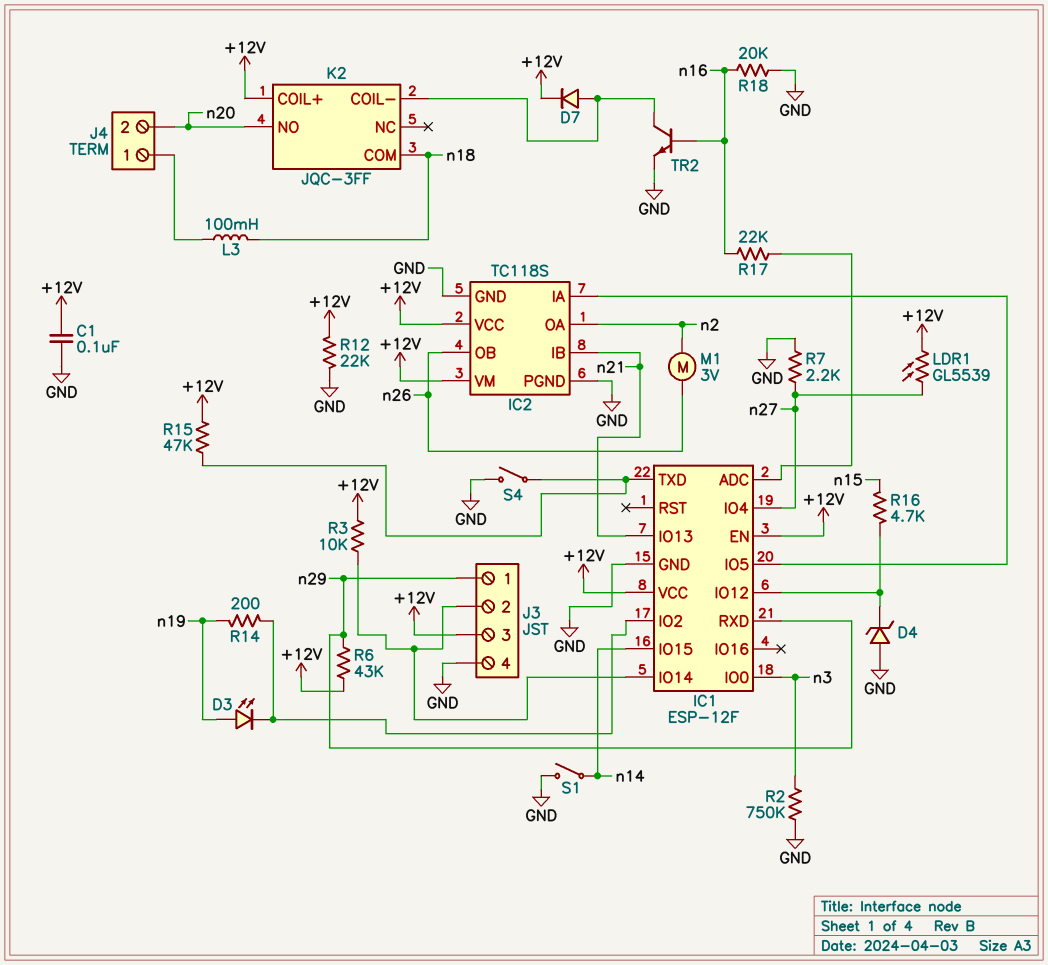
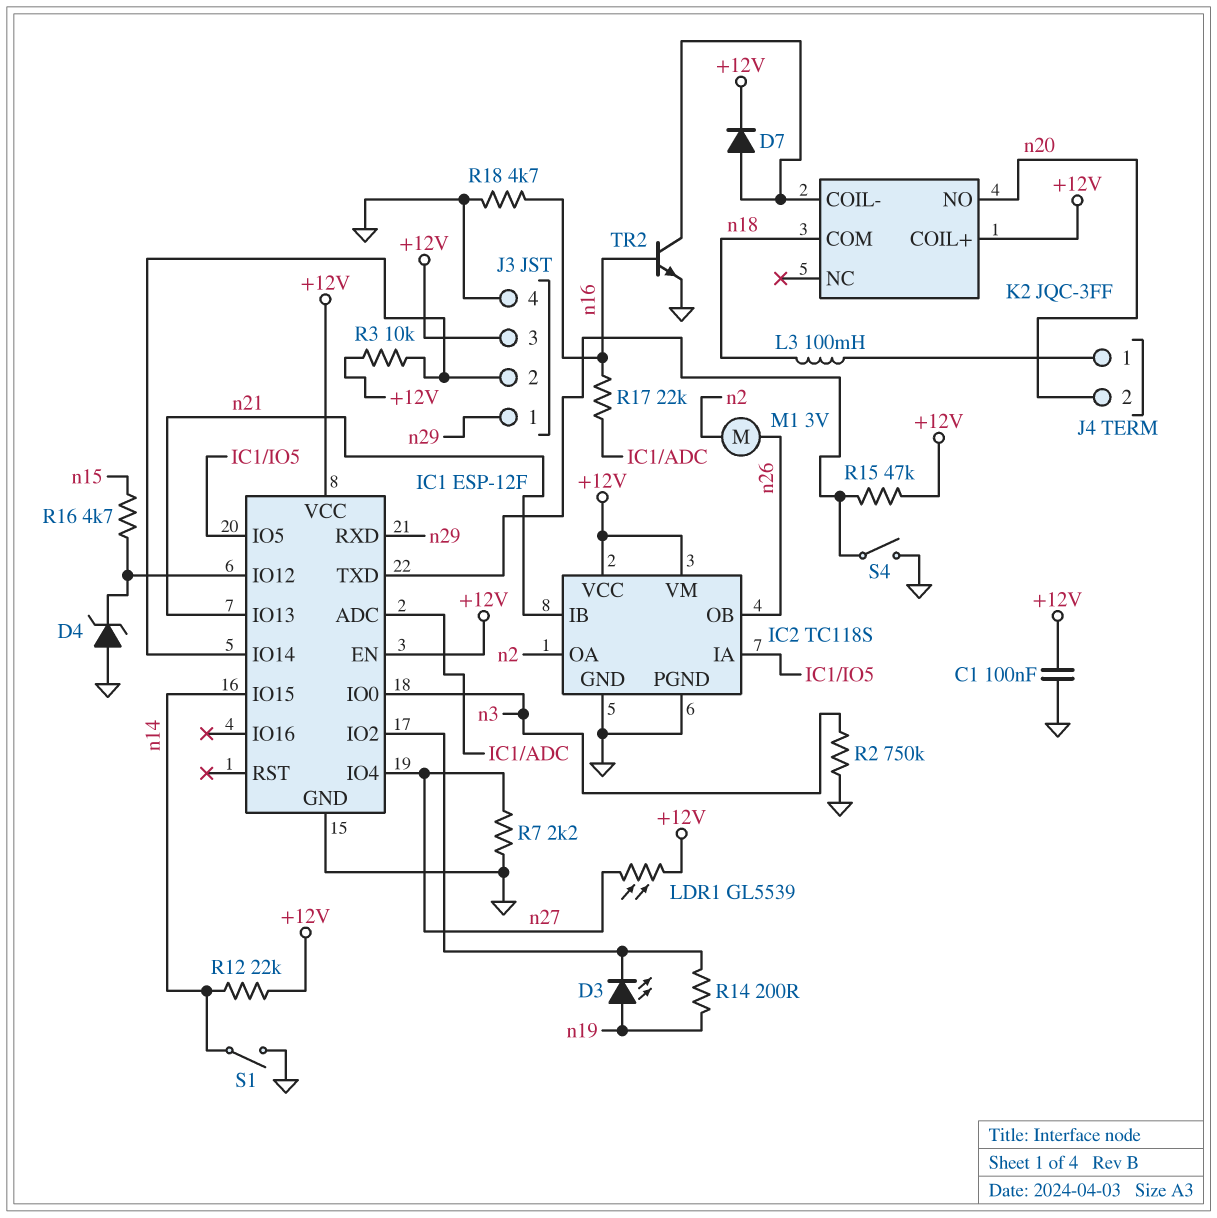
R6: 43k (+12V, n29) -> none
R12: 22k (+12V, GND) -> 22k (+12V, n14)
R18: 20k (GND, n16) -> 4.7k (GND, n16)

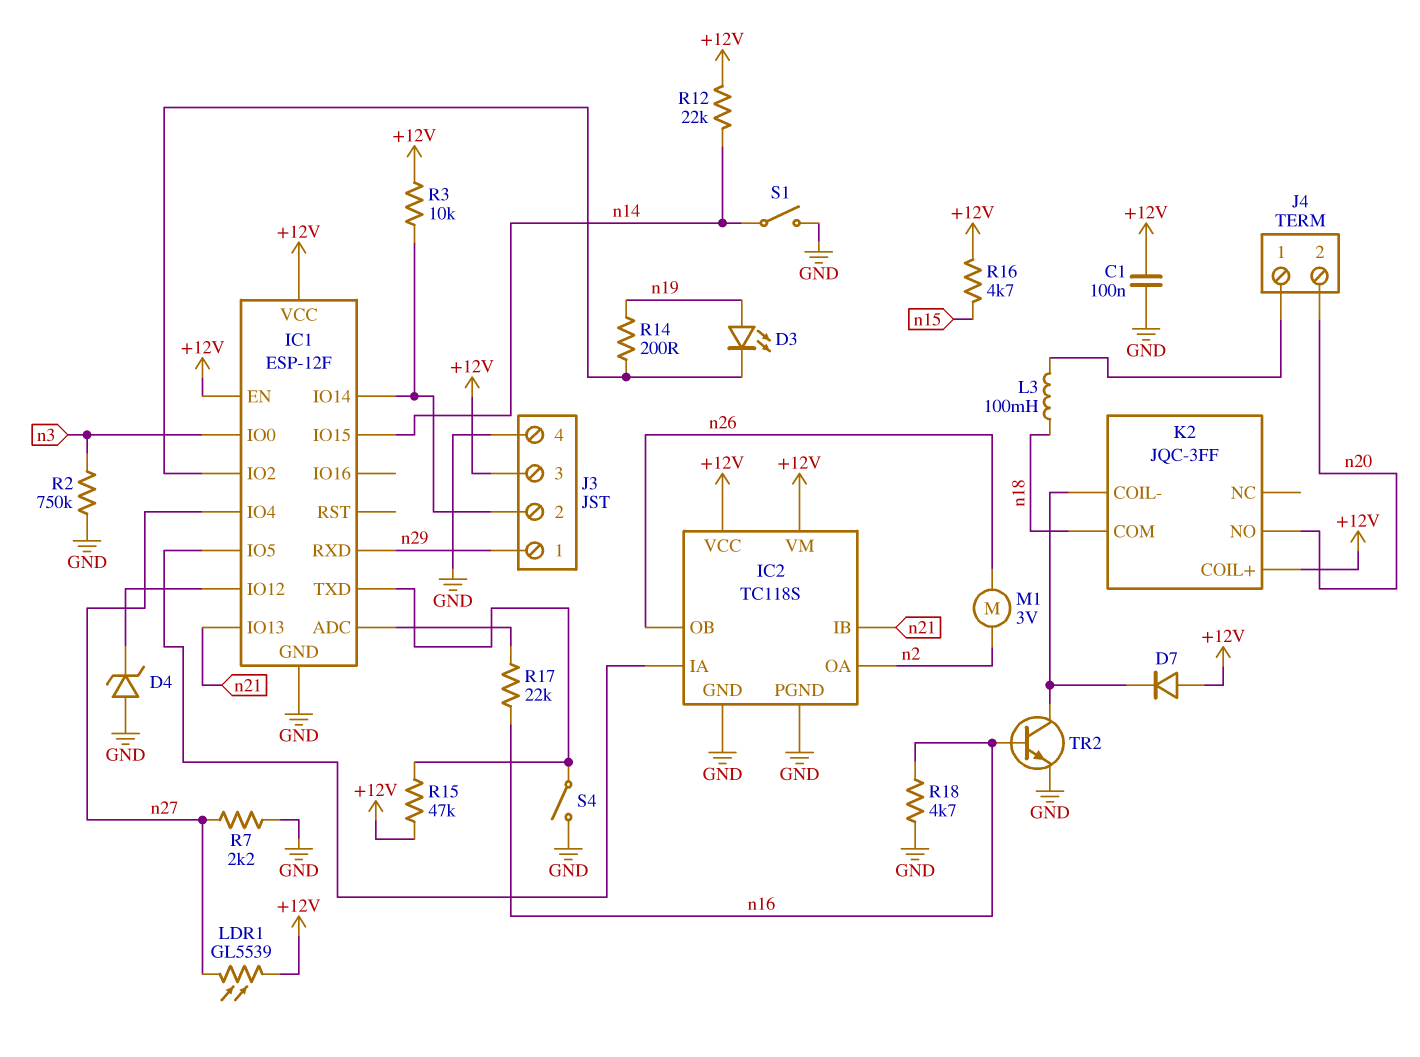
D7: diode (A K2/COIL-, K +12V) -> diode (A +12V, K K2/COIL-)
R16: 4.7k (IC1/IO12, n15) -> 4.7k (+12V, n15)

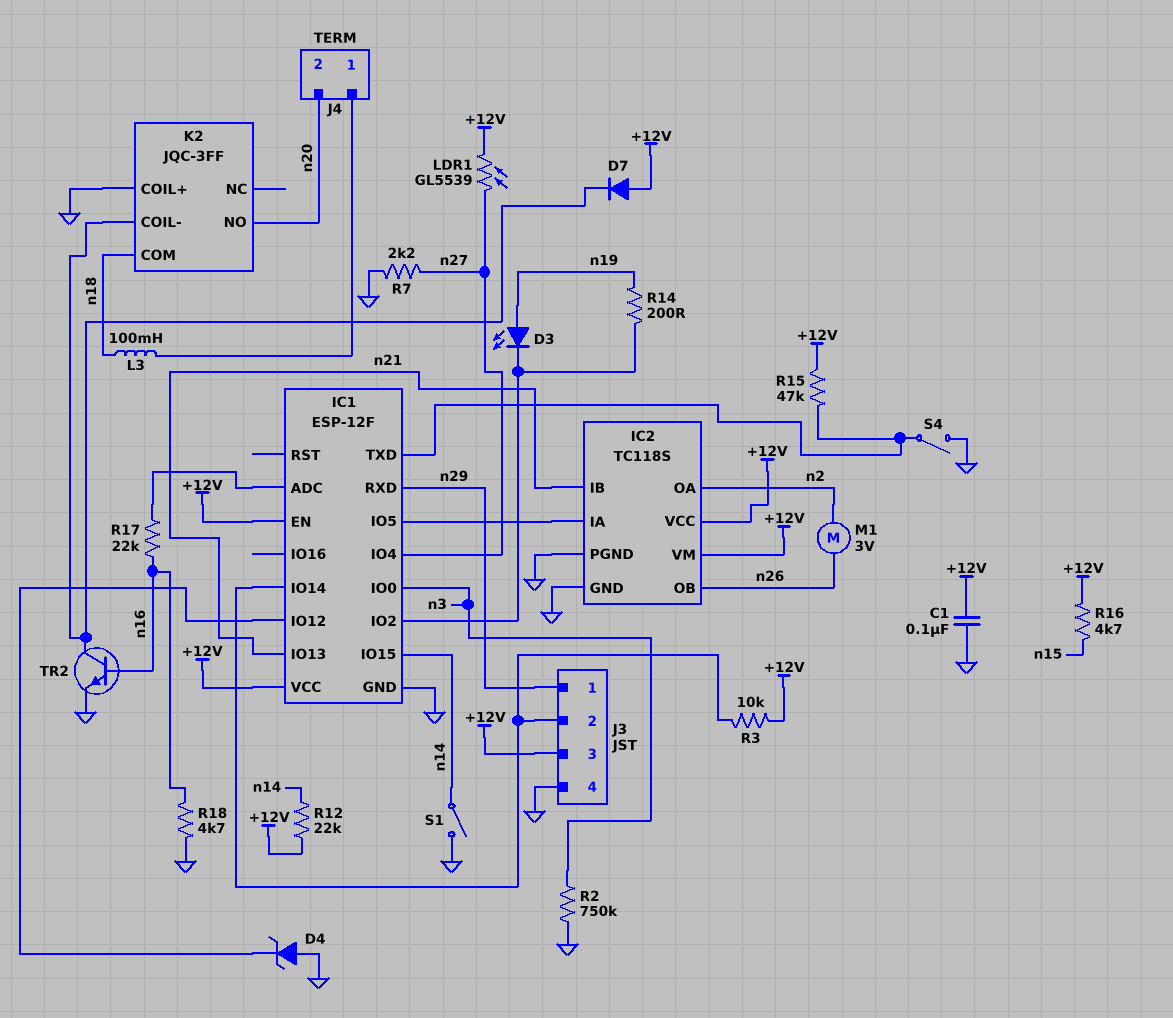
K2 pin COIL+: +12V -> GND

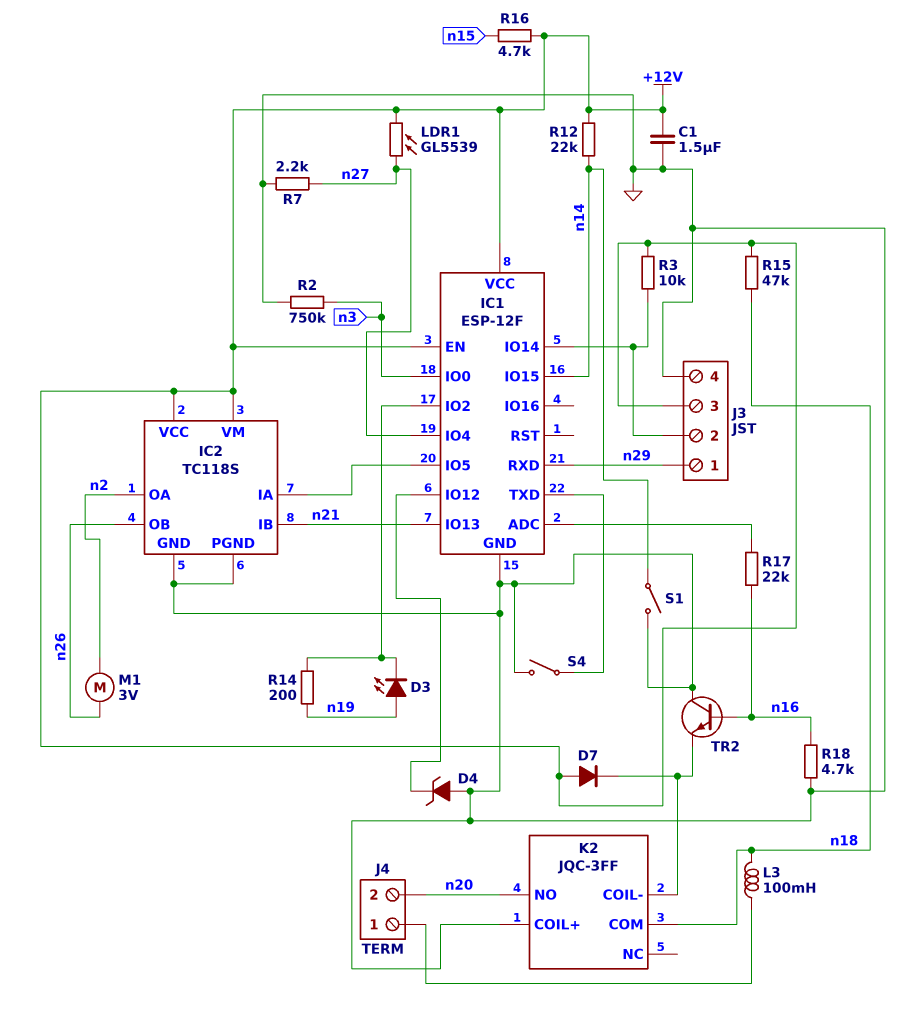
C1: 100nF (+12V, GND) -> 1.5uF (+12V, GND)
R15: 47k (+12V, IC1/TXD) -> 47k (+12V, n18)
TR2: NPN (B n16, C K2/COIL-, E GND) -> NPN (B n16, C GND, E K2/COIL-)

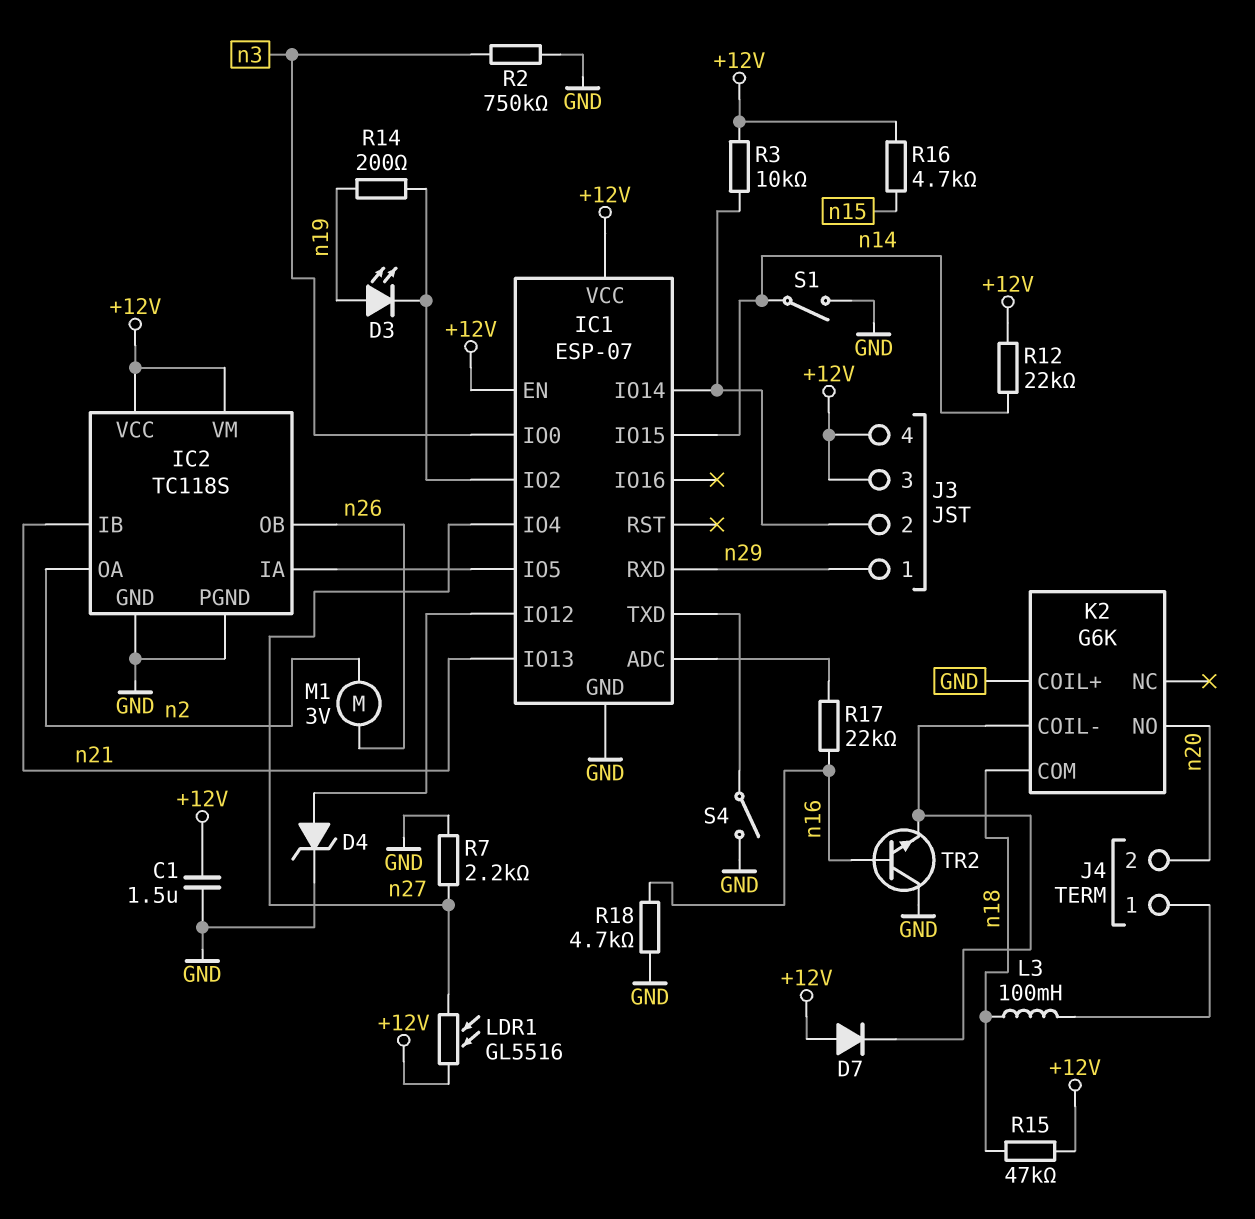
D4: zener (A GND, K IC1/IO12) -> zener (A IC1/IO12, K GND)
IC1: ESP-12F -> ESP-07
J3 pin 4: GND -> +12V
K2: JQC-3FF -> G6K
LDR1: GL5539 (+12V, n27) -> GL5516 (+12V, n27)

